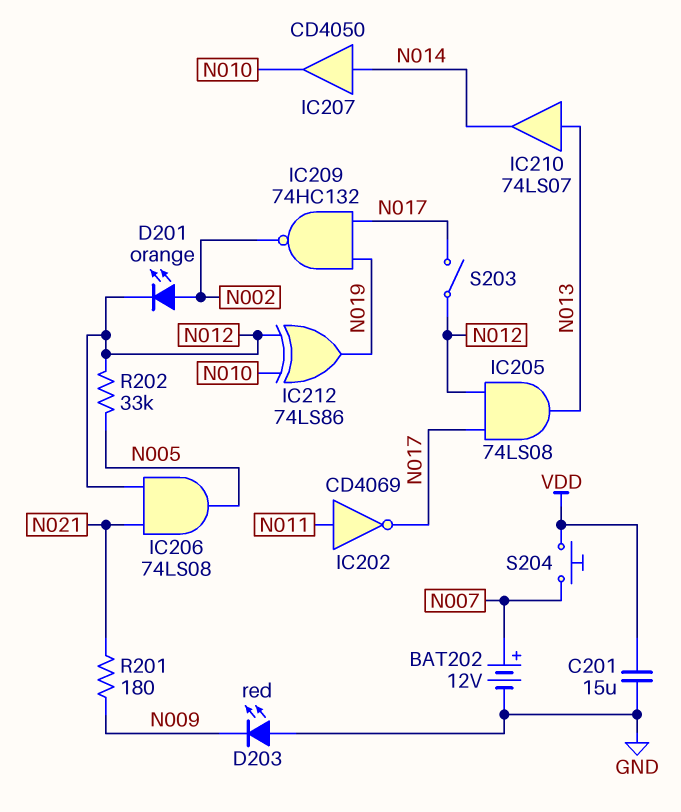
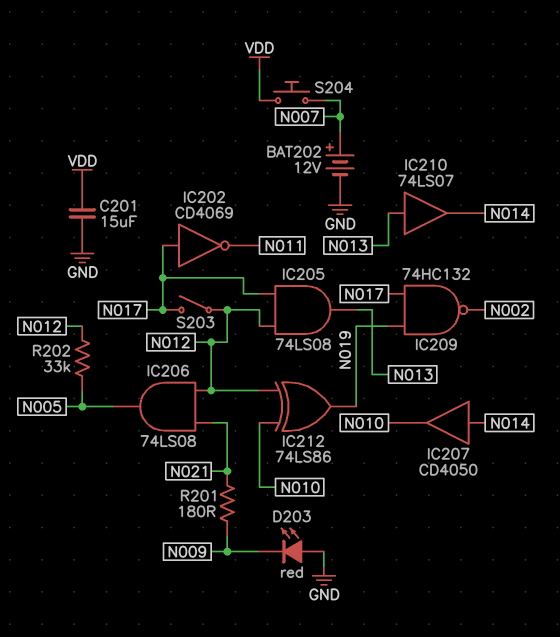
D201: LED orange (A N002, K N012) -> none
IC202: NOT CD4069 (in N011, out N017) -> NOT CD4069 (in N017, out N011)

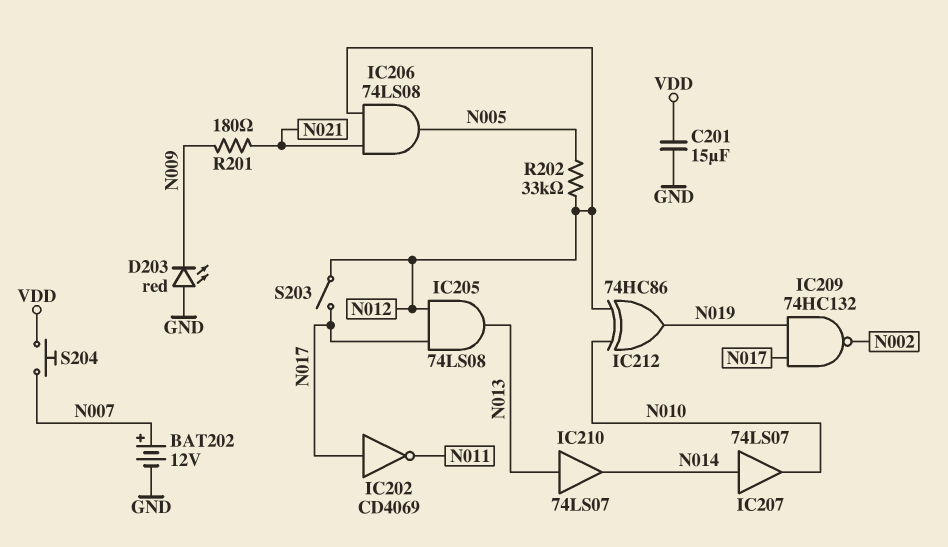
IC207: buffer CD4050 (in N014, out N010) -> buffer 74LS07 (in N014, out N010)
IC212: XOR 74LS86 (in N010, in N012, out N019) -> XOR 74HC86 (in N010, in N012, out N019)

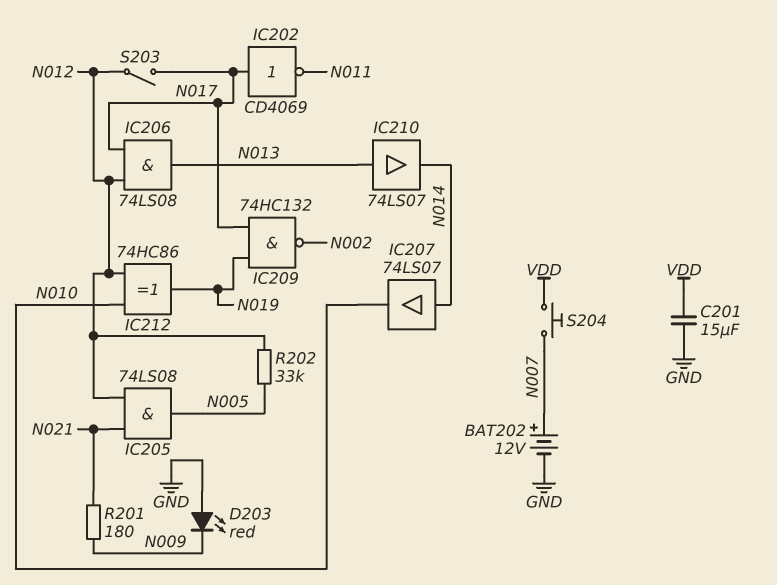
IC205: AND 74LS08 (in N012, in N017, out N013) -> AND 74LS08 (in N012, in N021, out N005)
IC206: AND 74LS08 (in N012, in N021, out N005) -> AND 74LS08 (in N012, in N017, out N013)

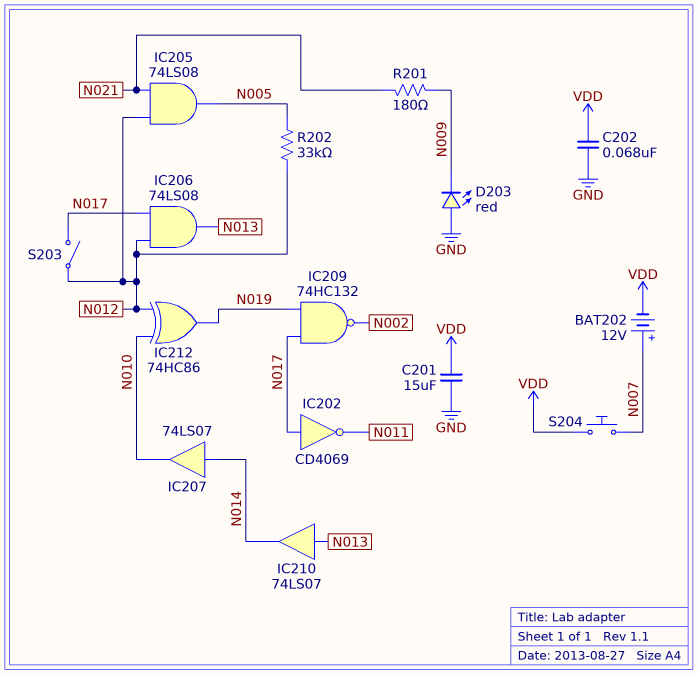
BAT202: 12V (plus N007, minus GND) -> 12V (plus N007, minus VDD)
C202: none -> 68nF (GND, VDD)

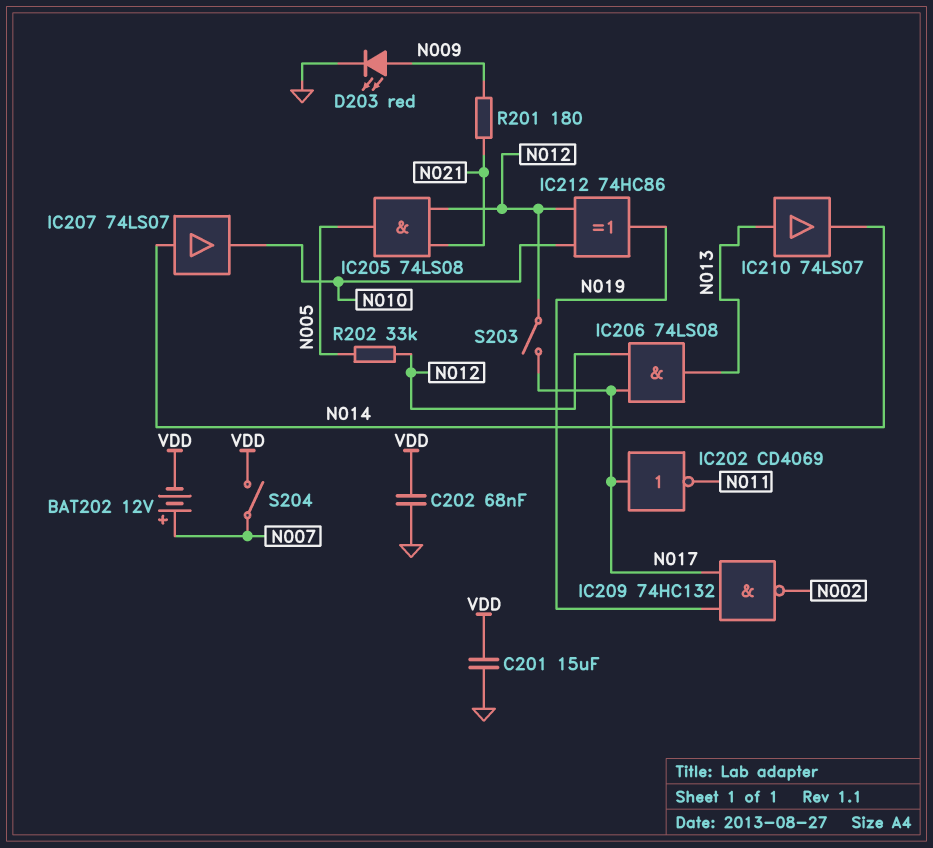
D203: LED red (A GND, K N009) -> LED red (A N009, K GND)
S204: button (N007, VDD) -> switch (N007, VDD)

